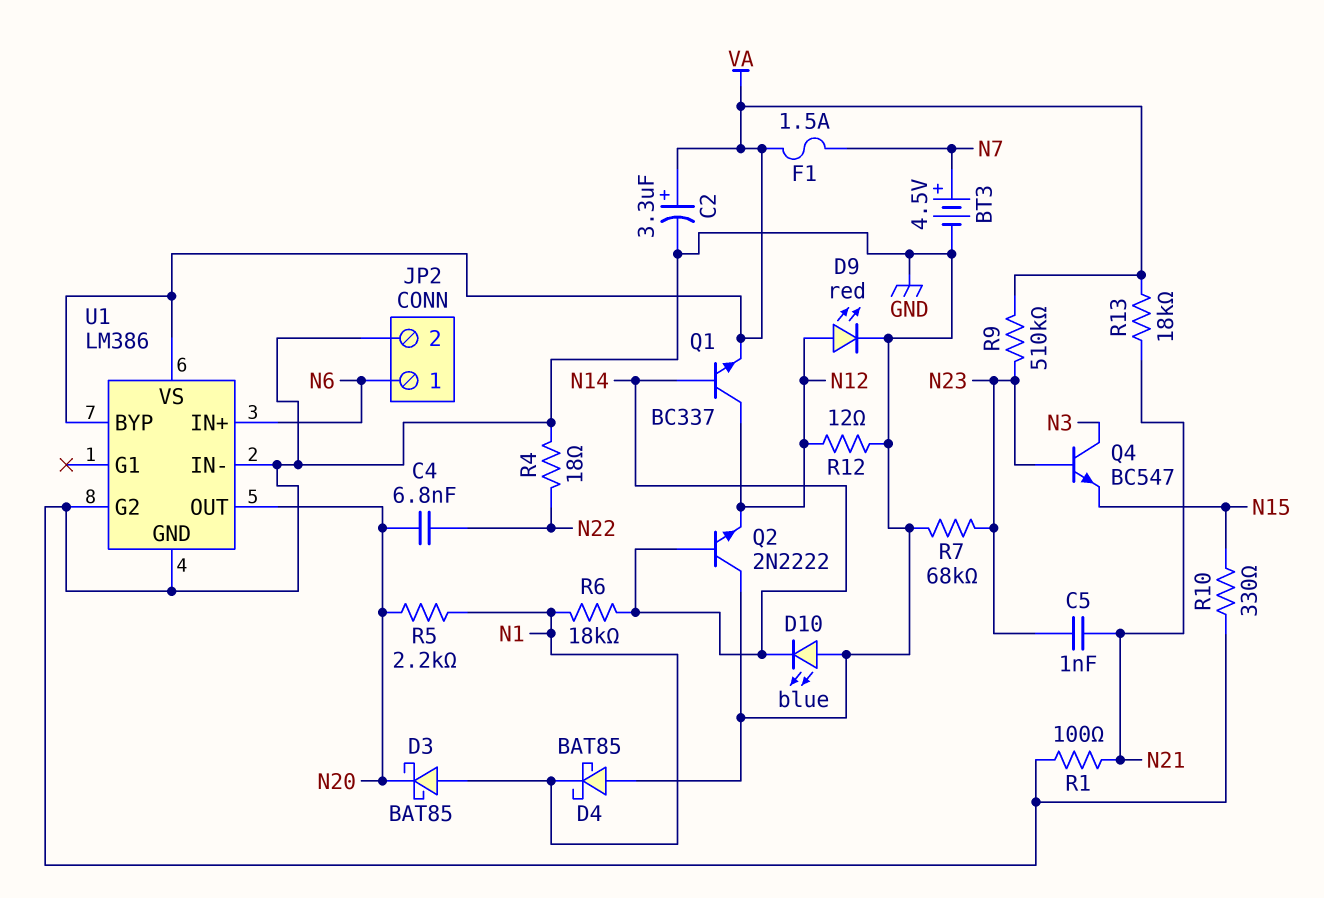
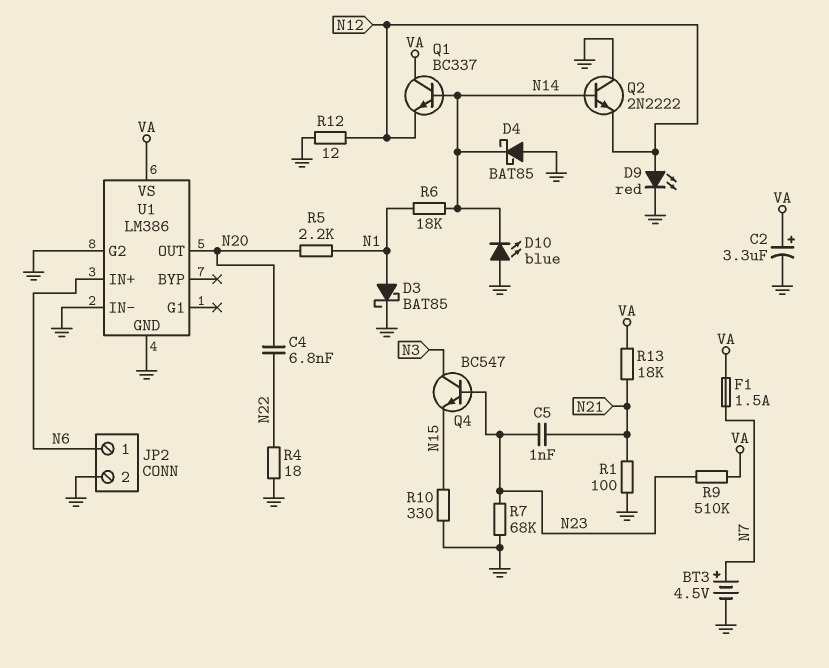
D3: schottky BAT85 (A N1, K N20) -> schottky BAT85 (A N1, K GND)
D4: schottky BAT85 (A GND, K N1) -> schottky BAT85 (A GND, K N14)
Q1: NPN BC337 (B N14, C N12, E VA) -> NPN BC337 (B N14, C VA, E N12)
U1 pin BYP: VA -> none

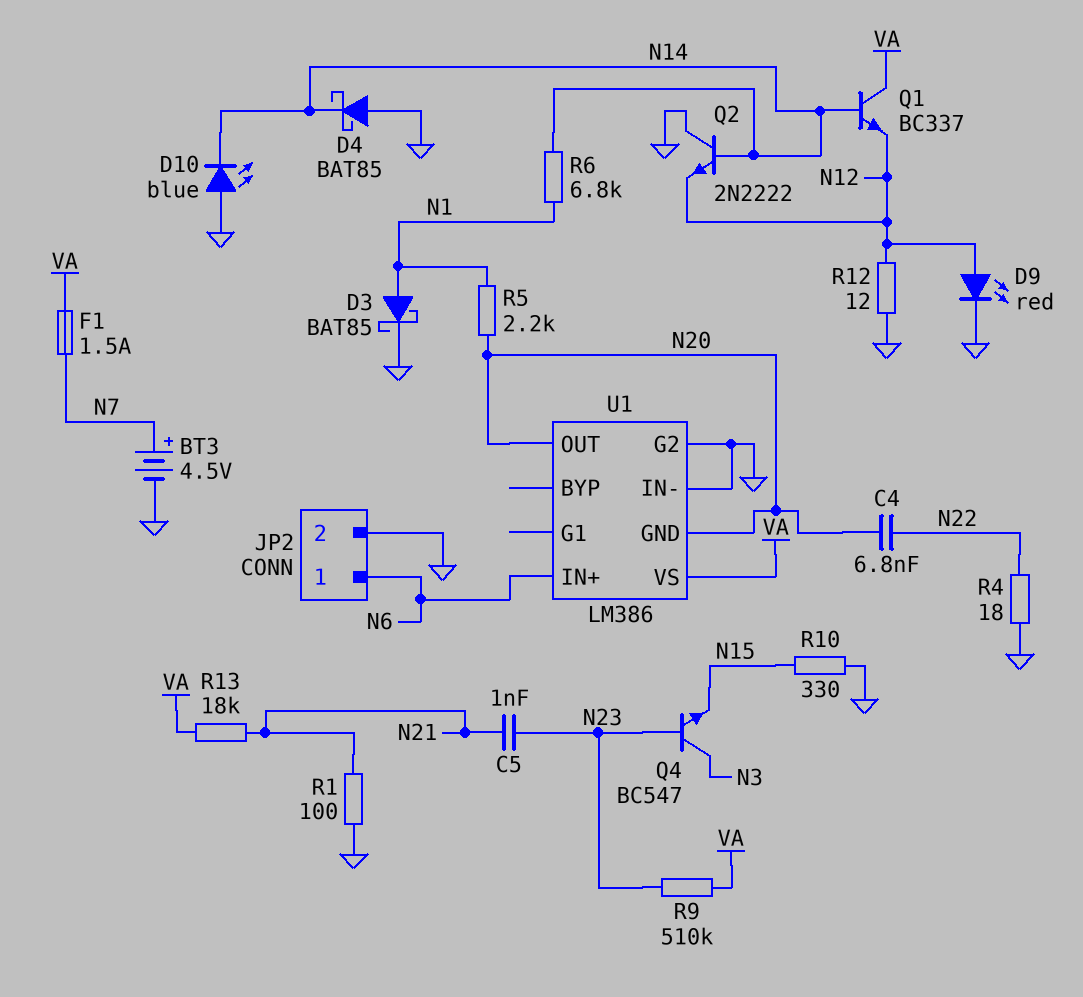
C2: 3.3uF (plus VA, minus GND) -> none
R6: 18k (N1, N14) -> 6.8k (N1, N14)
R7: 68k (GND, N23) -> none
U1 pin GND: GND -> N20

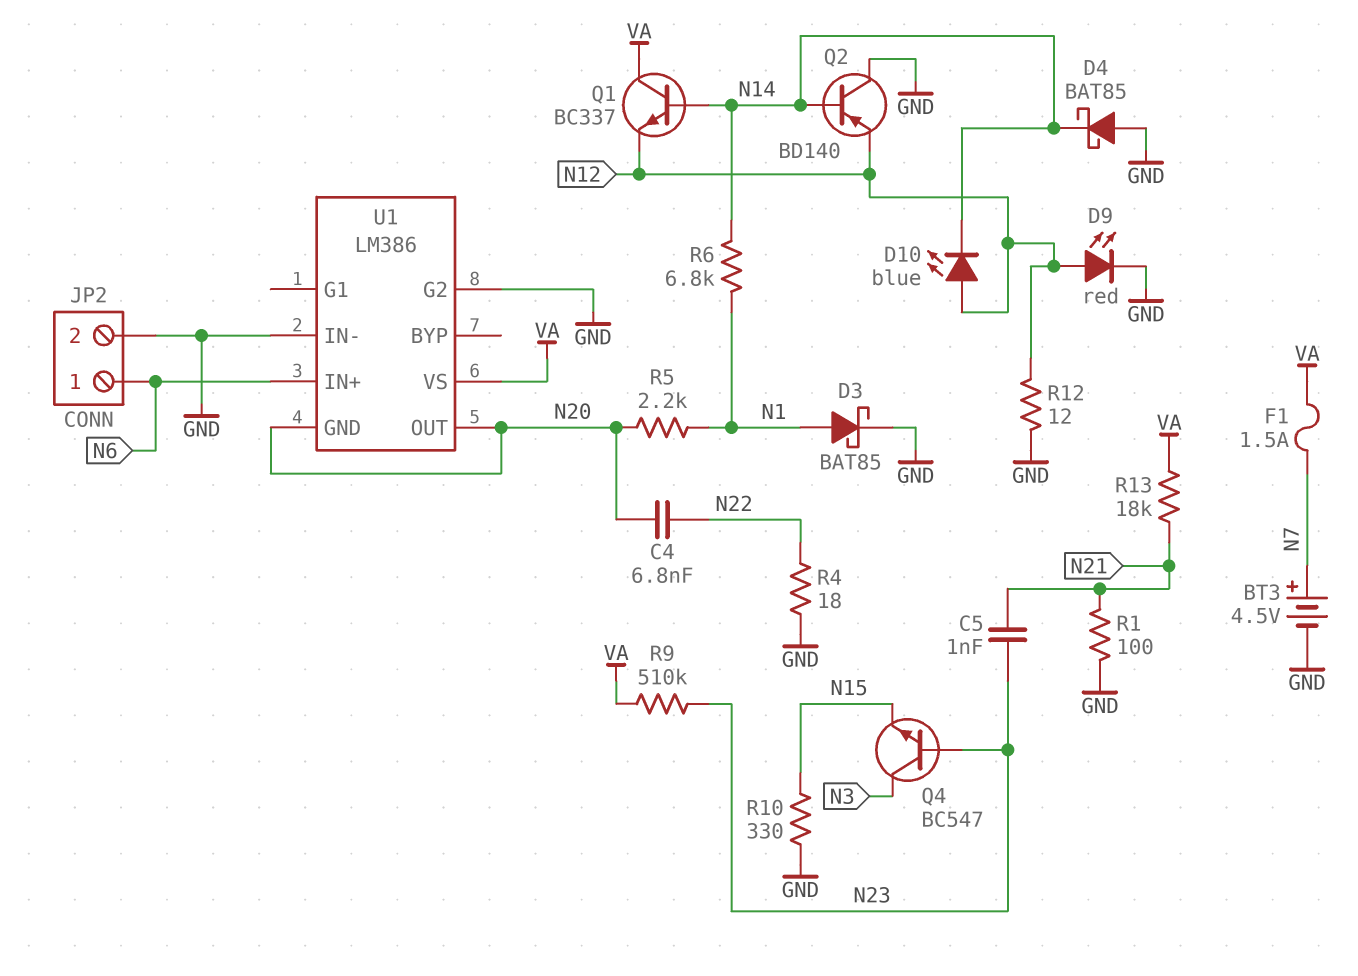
D10: LED blue (A GND, K N14) -> LED blue (A N12, K N14)
Q2: NPN 2N2222 (B N14, C GND, E N12) -> PNP BD140 (B N14, C GND, E N12)

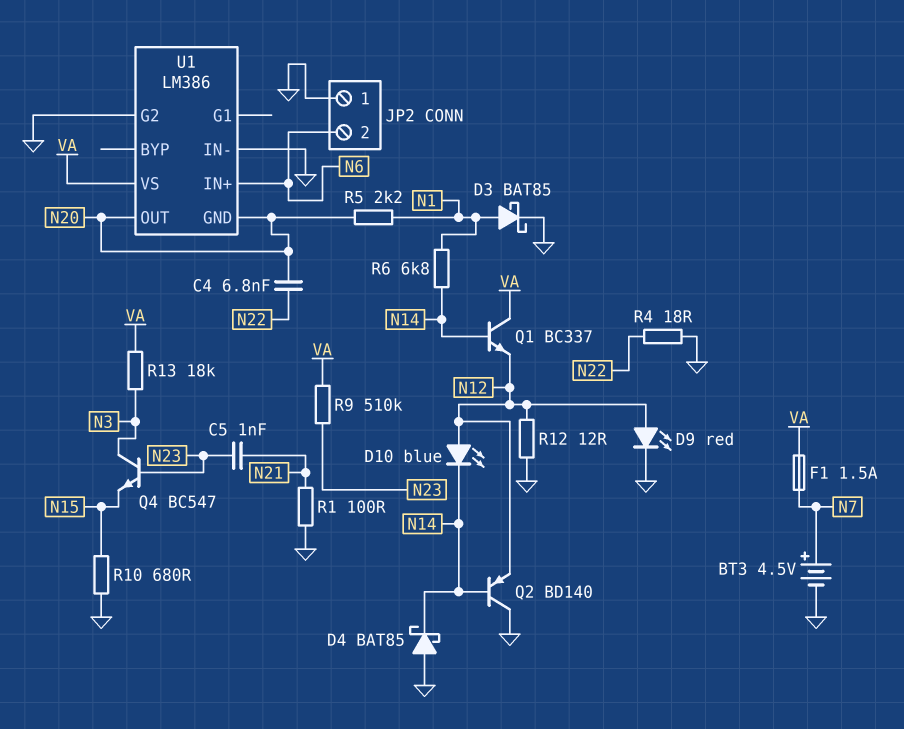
JP2 pin 1: N6 -> GND
JP2 pin 2: GND -> N6
R10: 330 (GND, N15) -> 680 (GND, N15)
R13: 18k (N21, VA) -> 18k (N3, VA)

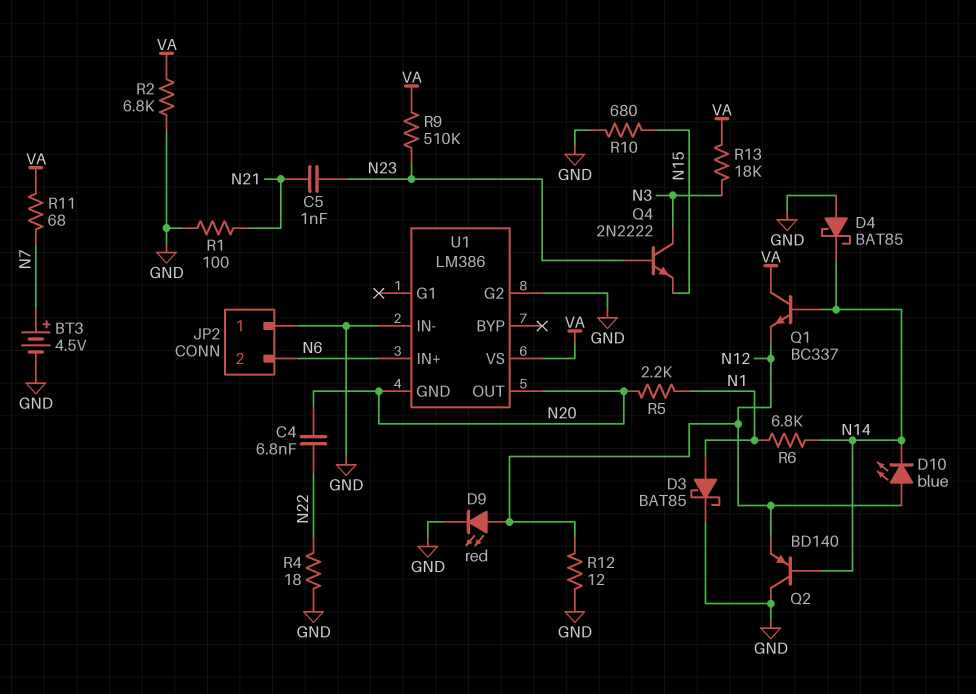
F1: 1.5A (N7, VA) -> none
Q4: NPN BC547 (B N23, C N3, E N15) -> NPN 2N2222 (B N23, C N3, E N15)
R2: none -> 6.8k (GND, VA)
R11: none -> 68 (N7, VA)

